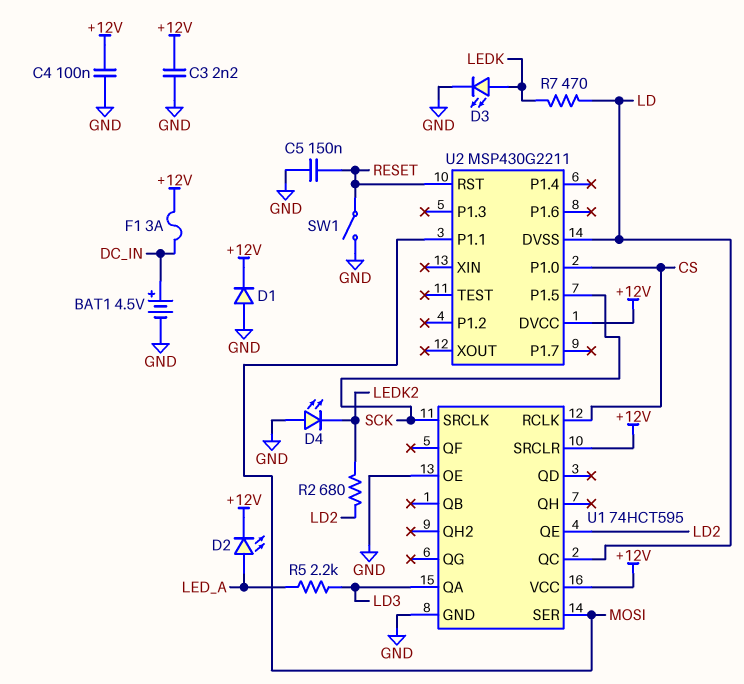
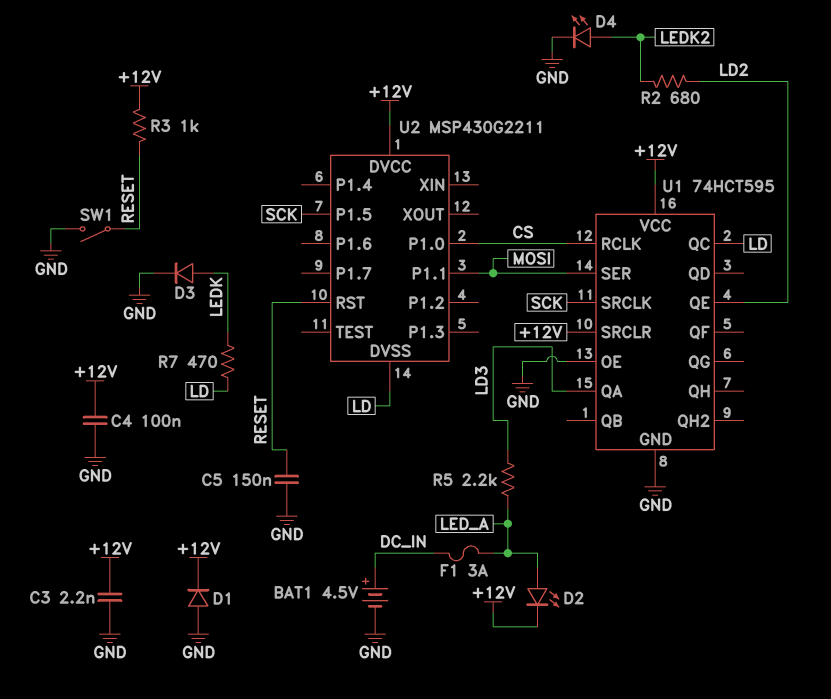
D3: LED (A LEDK, K GND) -> diode (A LEDK, K GND)
D4: LED (A GND, K LEDK2) -> LED (A LEDK2, K GND)
F1: 3A (+12V, DC_IN) -> 3A (DC_IN, LED_A)
R3: none -> 1k (+12V, RESET)

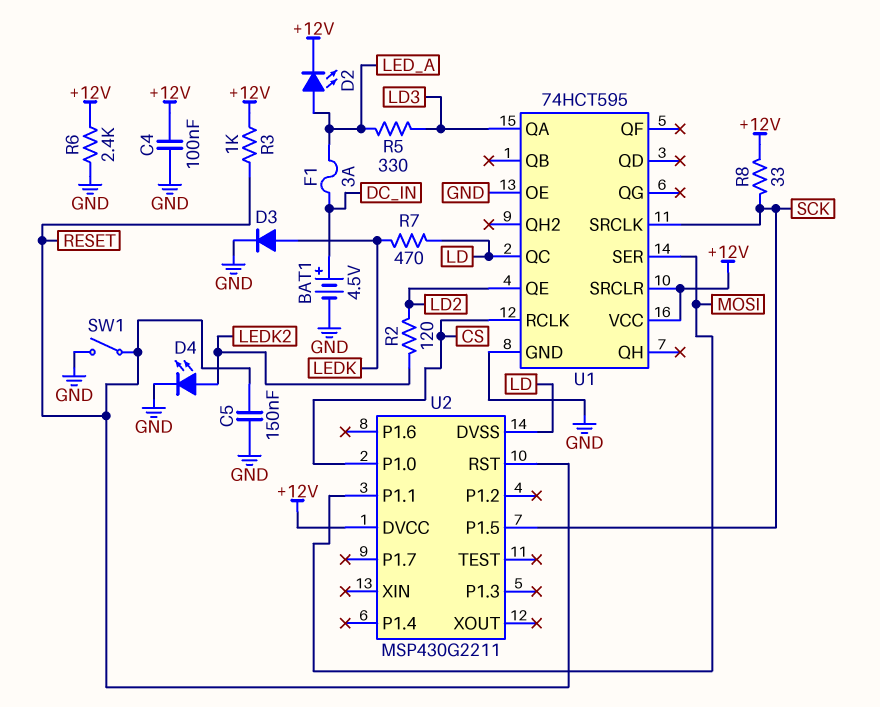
C3: 2.2nF (+12V, GND) -> none
D1: diode (A GND, K +12V) -> none
R2: 680 (LD2, LEDK2) -> 120 (LD2, LEDK2)
R5: 2.2k (LD3, LED_A) -> 330 (LD3, LED_A)
R6: none -> 2.4k (+12V, GND)
R8: none -> 33 (+12V, SCK)

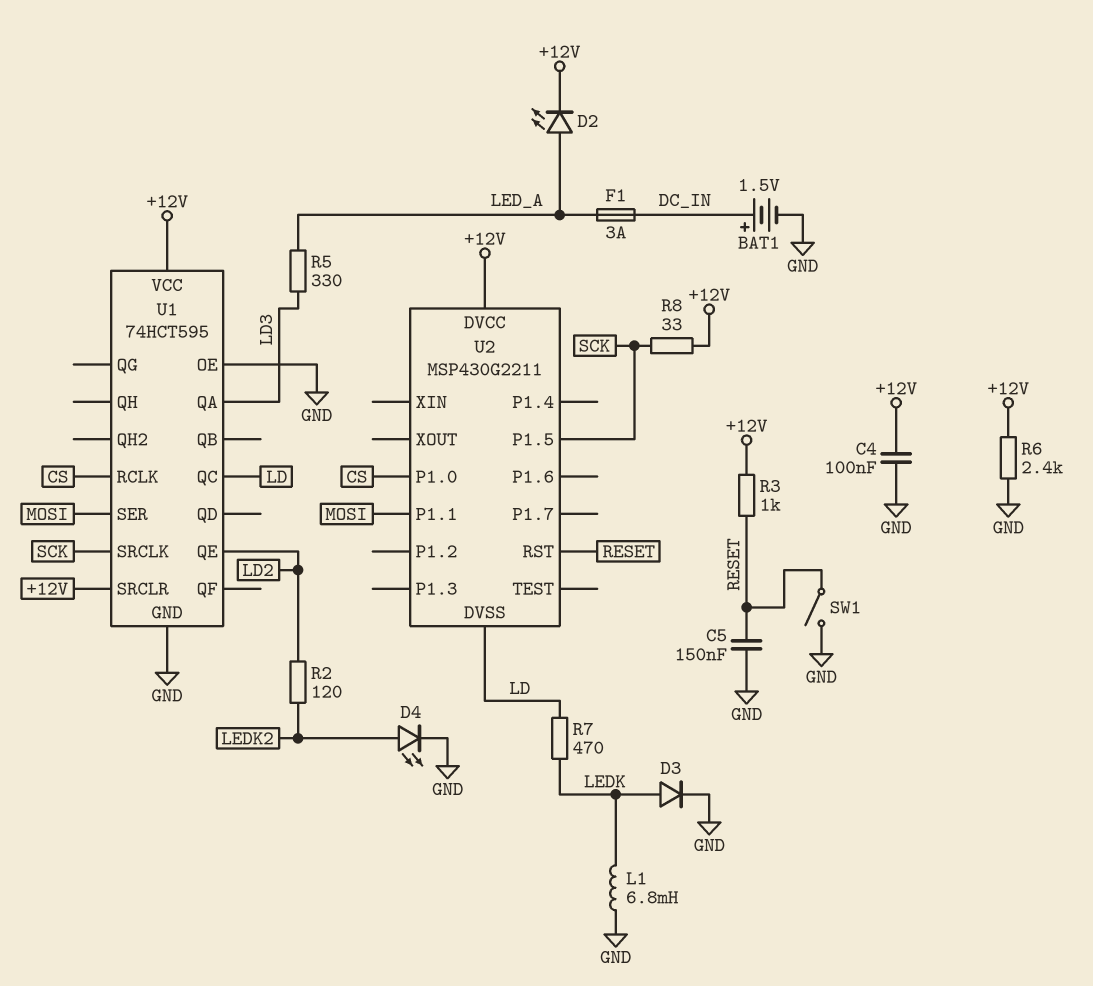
BAT1: 4.5V (plus DC_IN, minus GND) -> 1.5V (plus DC_IN, minus GND)
L1: none -> 6.8mH (GND, LEDK)

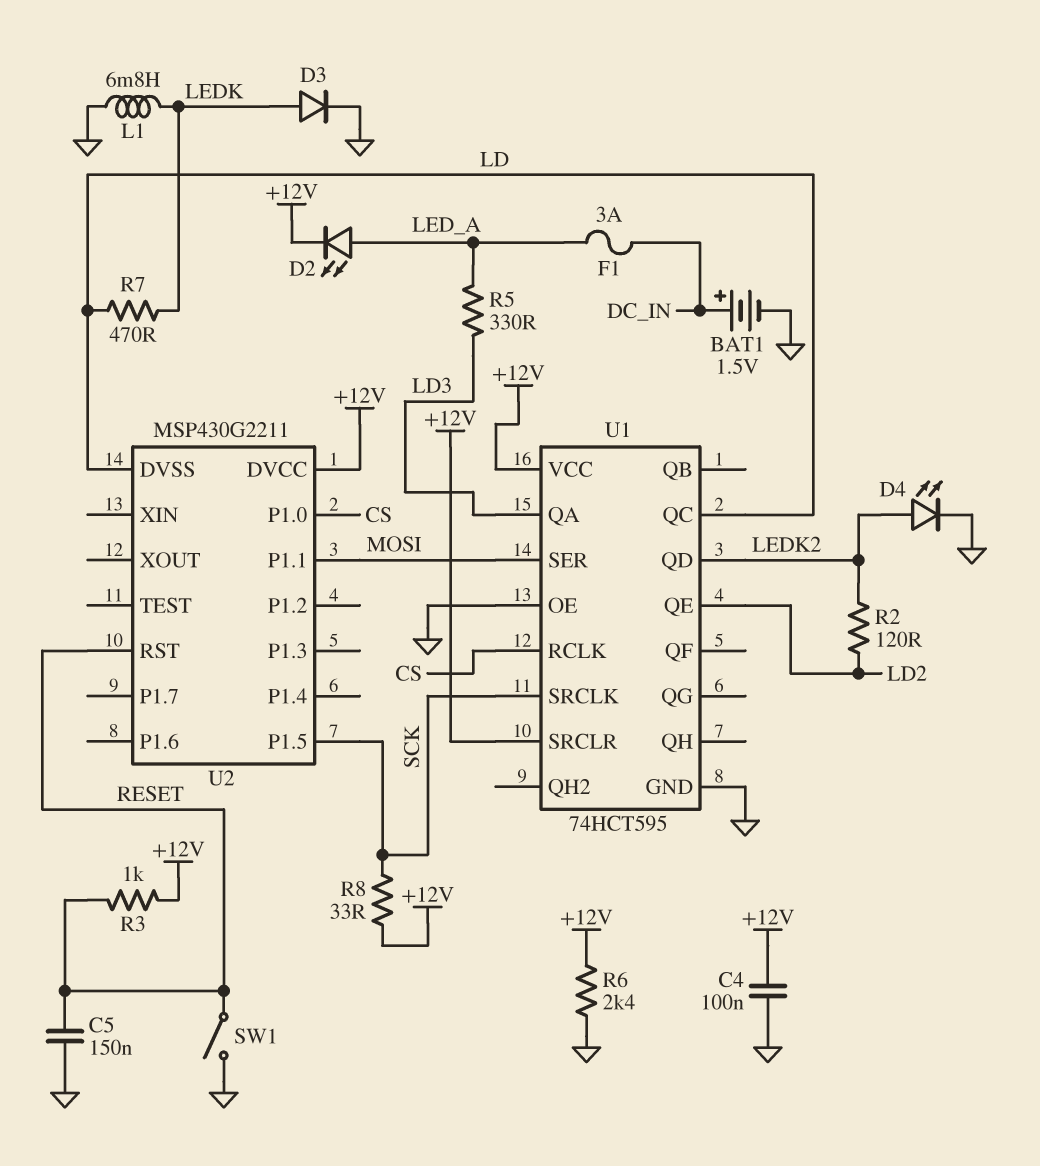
U1 pin QD: none -> LEDK2

